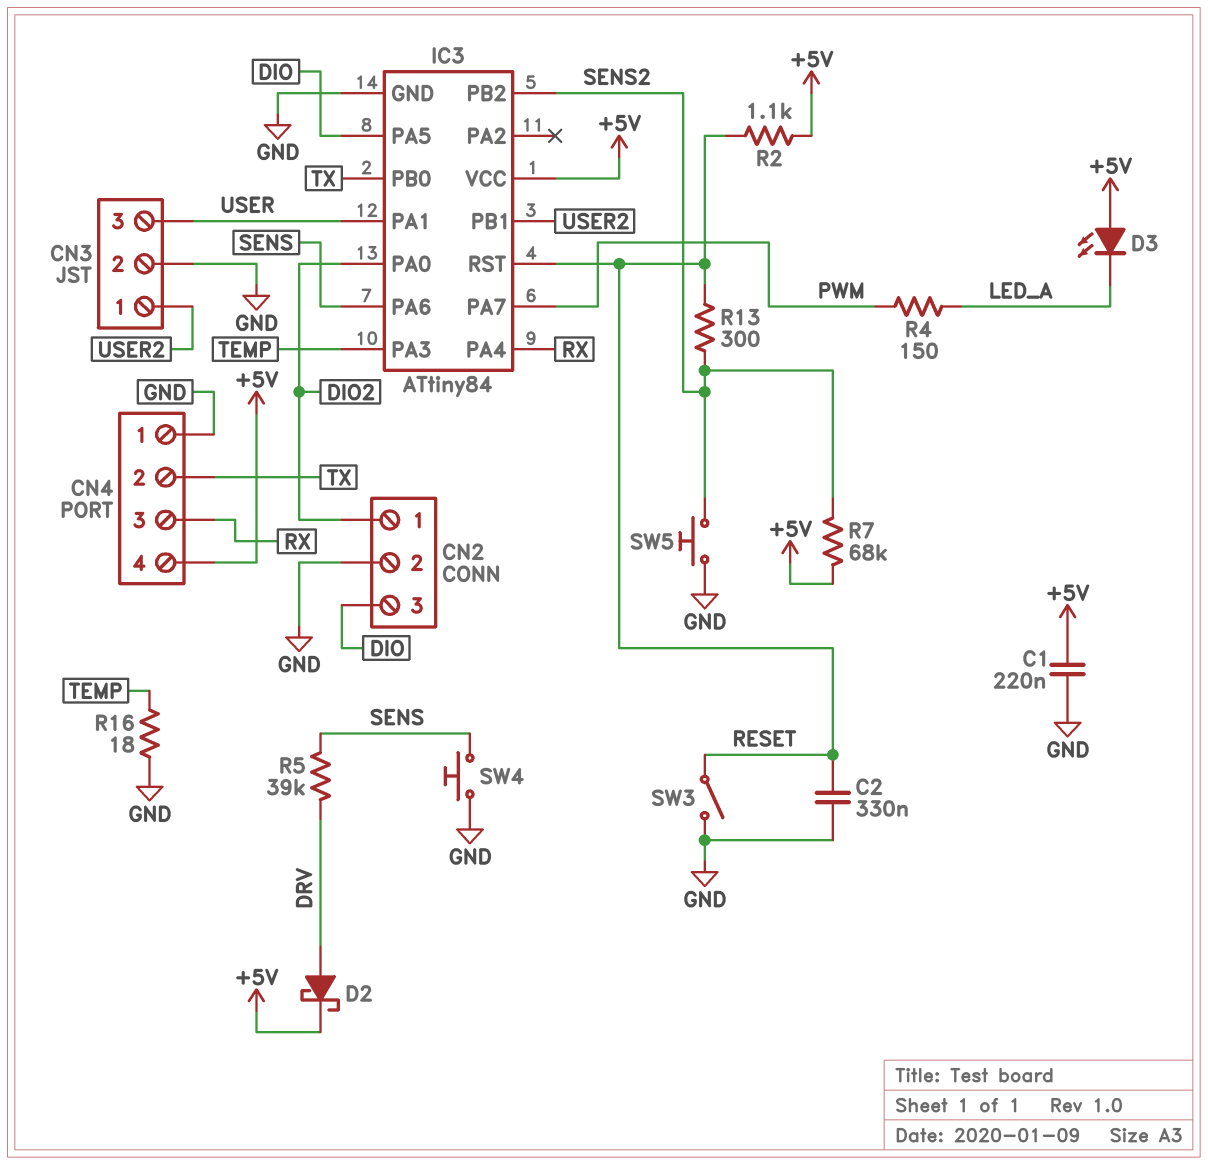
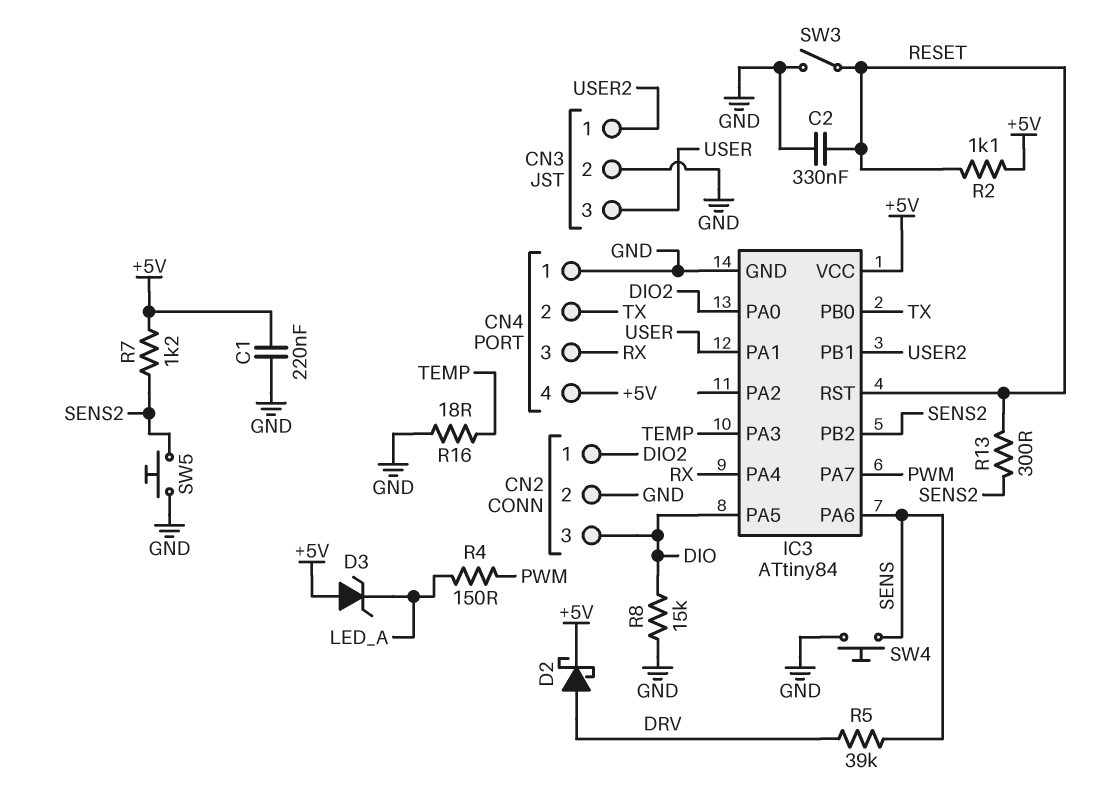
D3: LED (A +5V, K LED_A) -> zener (A +5V, K LED_A)
R7: 68k (+5V, SENS2) -> 1.2k (+5V, SENS2)
R8: none -> 15k (DIO, GND)

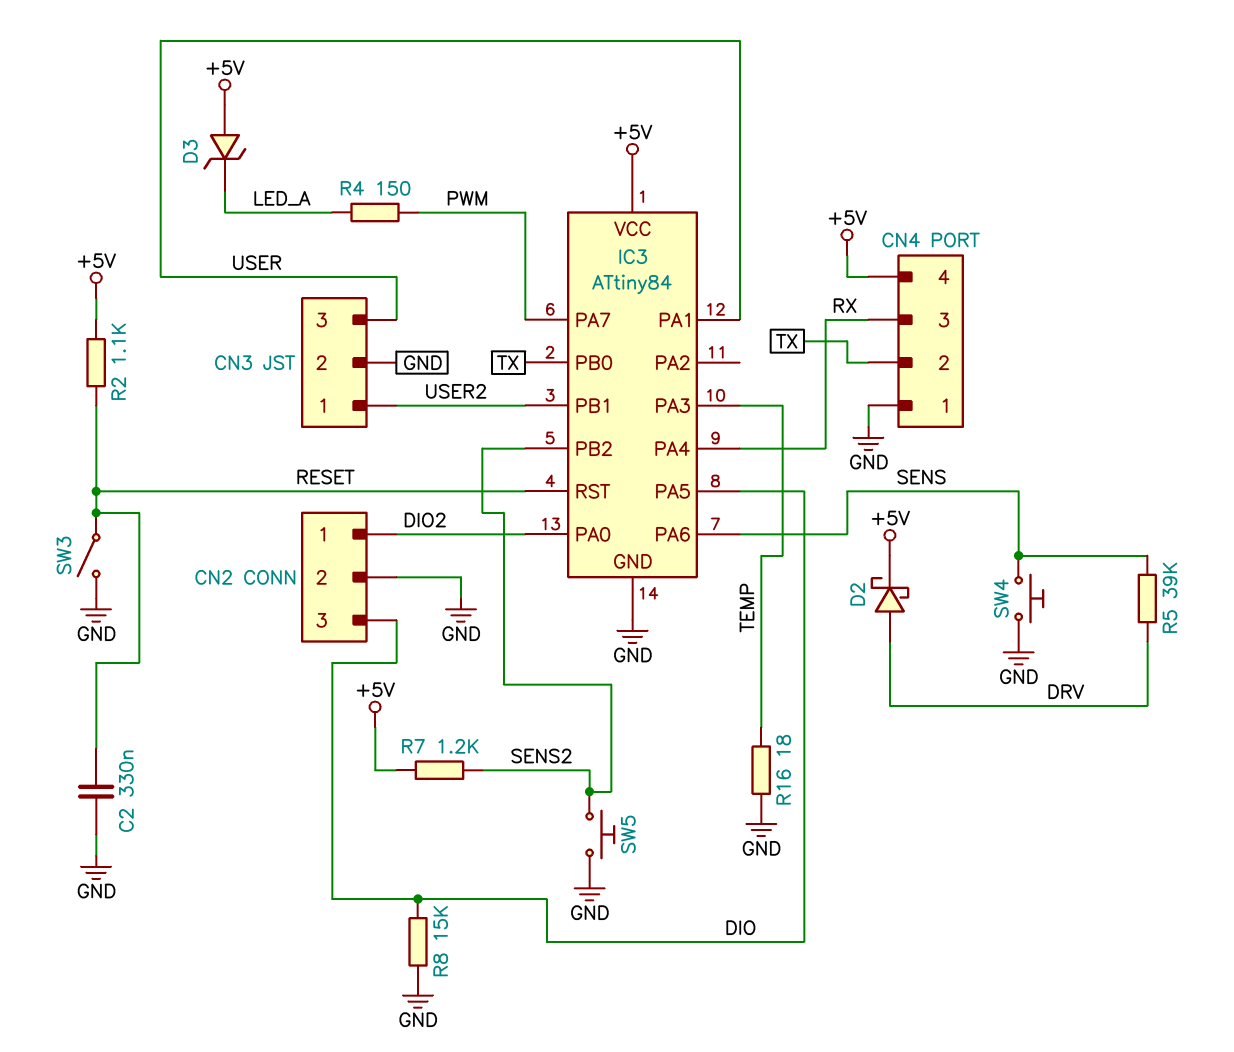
C1: 220nF (+5V, GND) -> none
R13: 300 (RESET, SENS2) -> none

